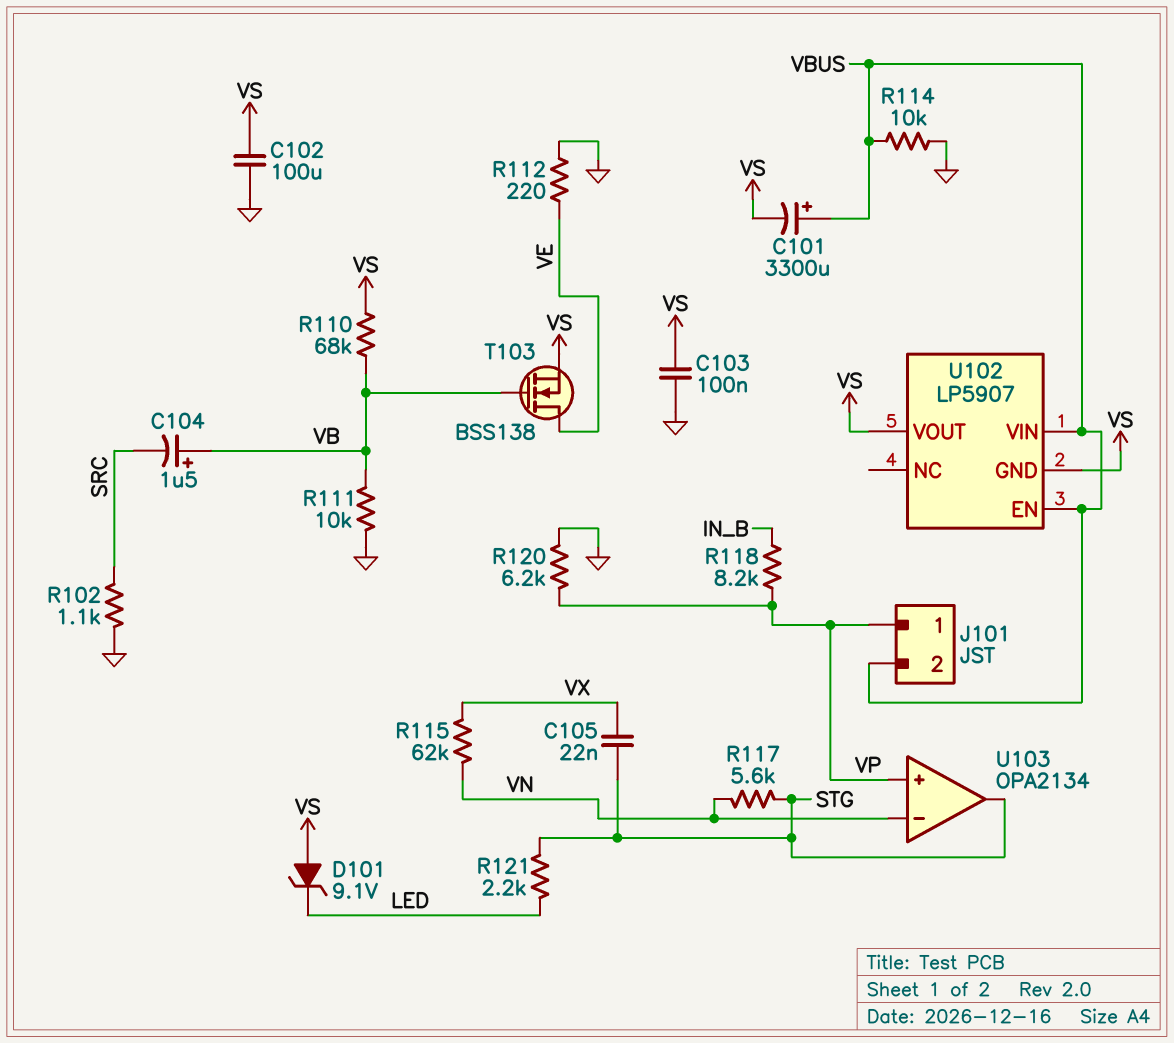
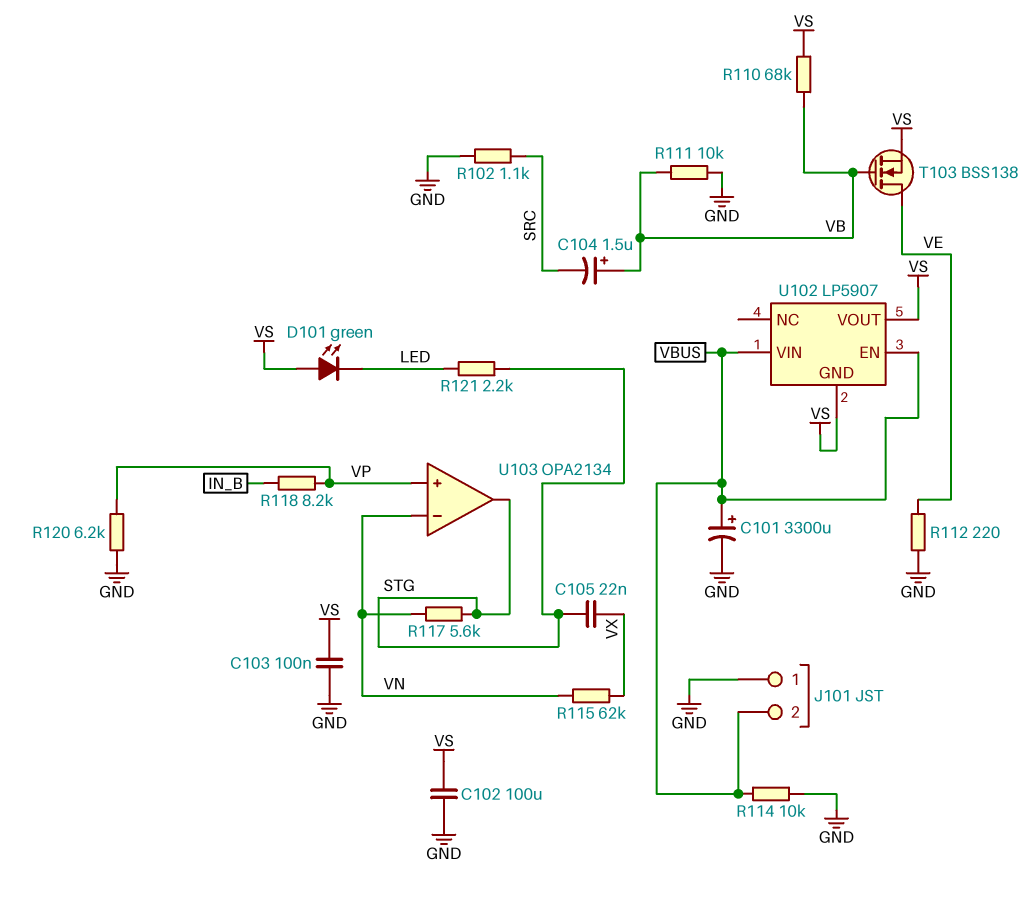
C101: 3300uF (plus VBUS, minus VS) -> 3300uF (plus VBUS, minus GND)
D101: zener 9.1V (A VS, K LED) -> LED green (A VS, K LED)
J101 pin 1: VP -> GND

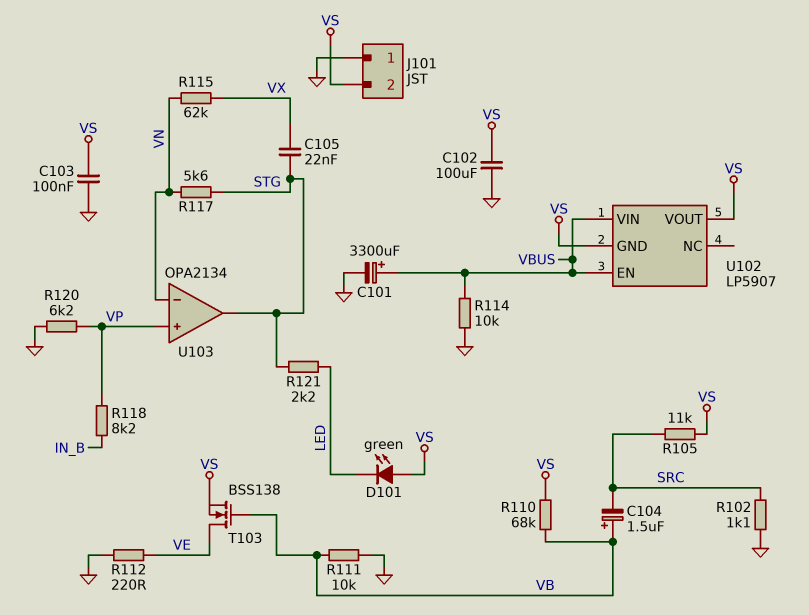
J101 pin 2: VBUS -> VS
R105: none -> 11k (SRC, VS)

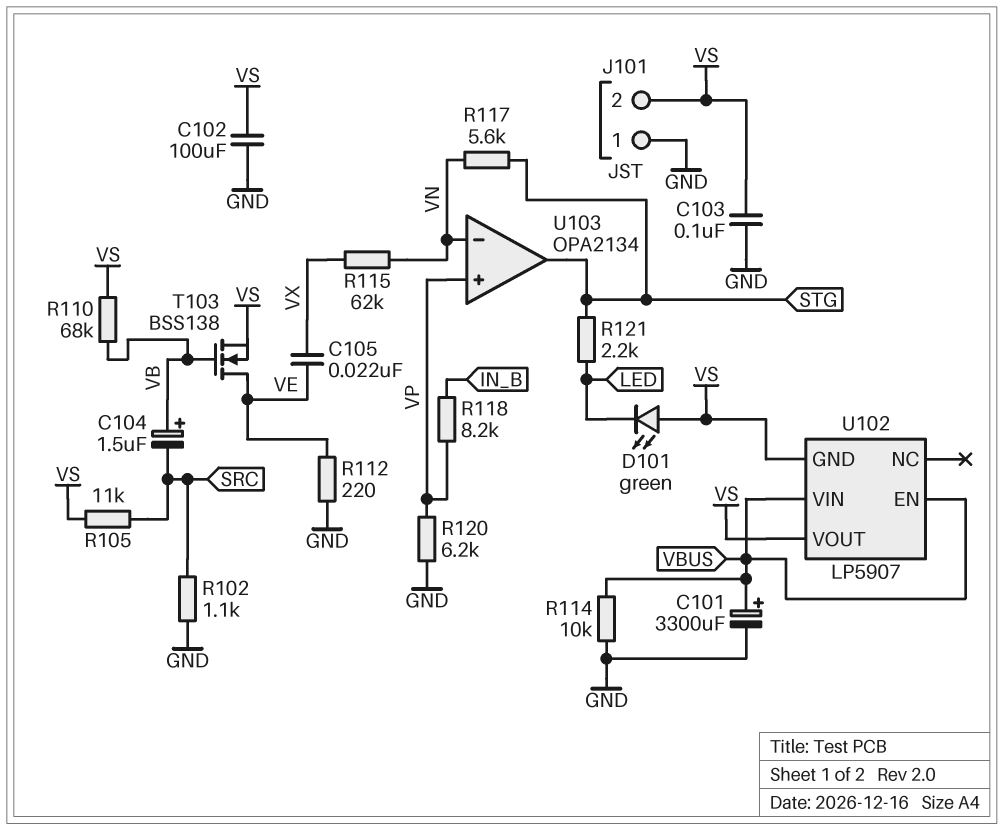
C105: 22nF (STG, VX) -> 22nF (VE, VX)
R111: 10k (GND, VB) -> none

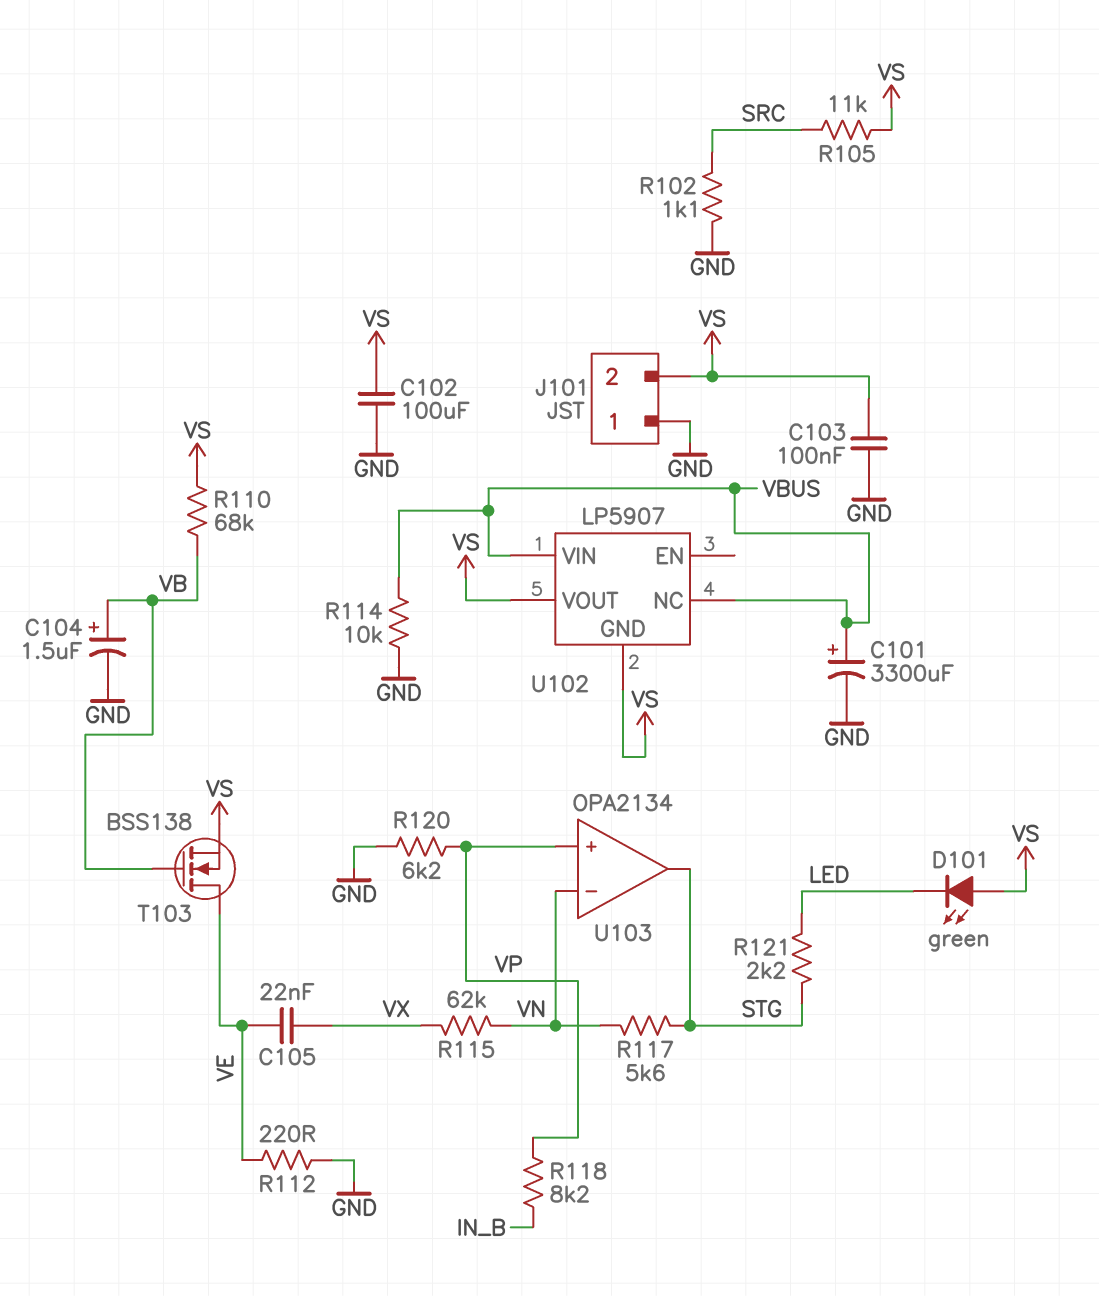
C104: 1.5uF (plus VB, minus SRC) -> 1.5uF (plus VB, minus GND)
U102 pin EN: VBUS -> none
U102 pin NC: none -> VBUS

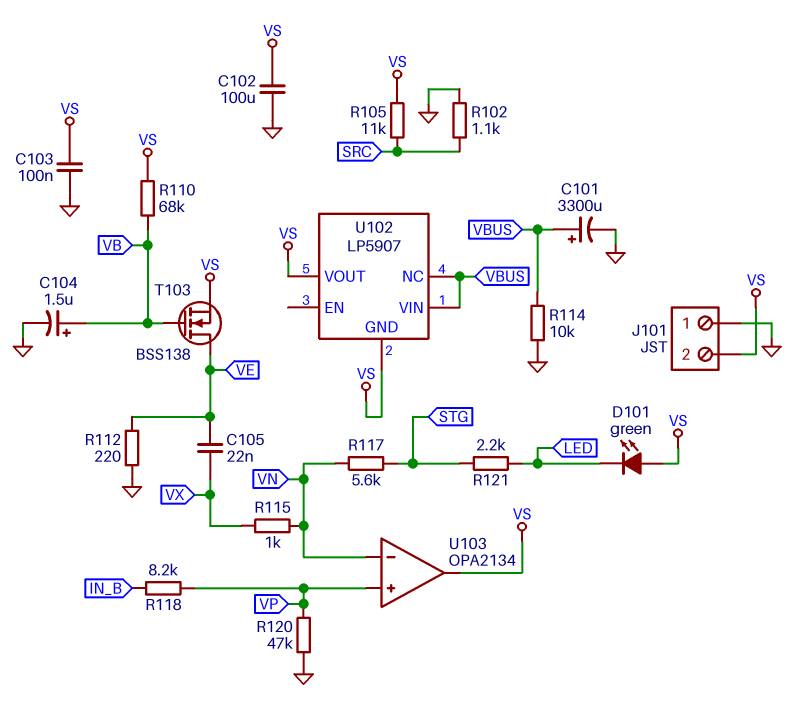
R115: 62k (VN, VX) -> 1k (VN, VX)
R120: 6.2k (GND, VP) -> 47k (GND, VP)
U103 pin out: STG -> VS

